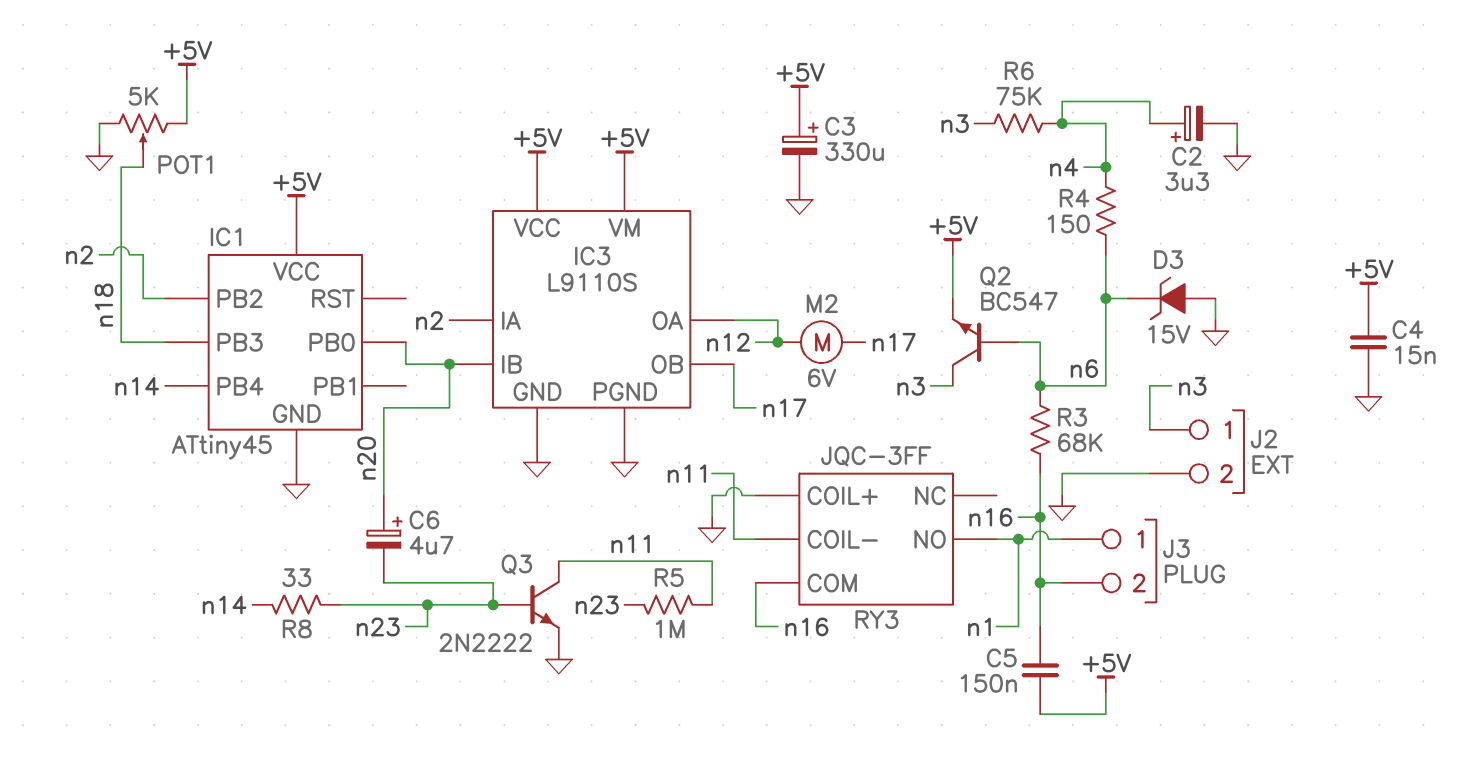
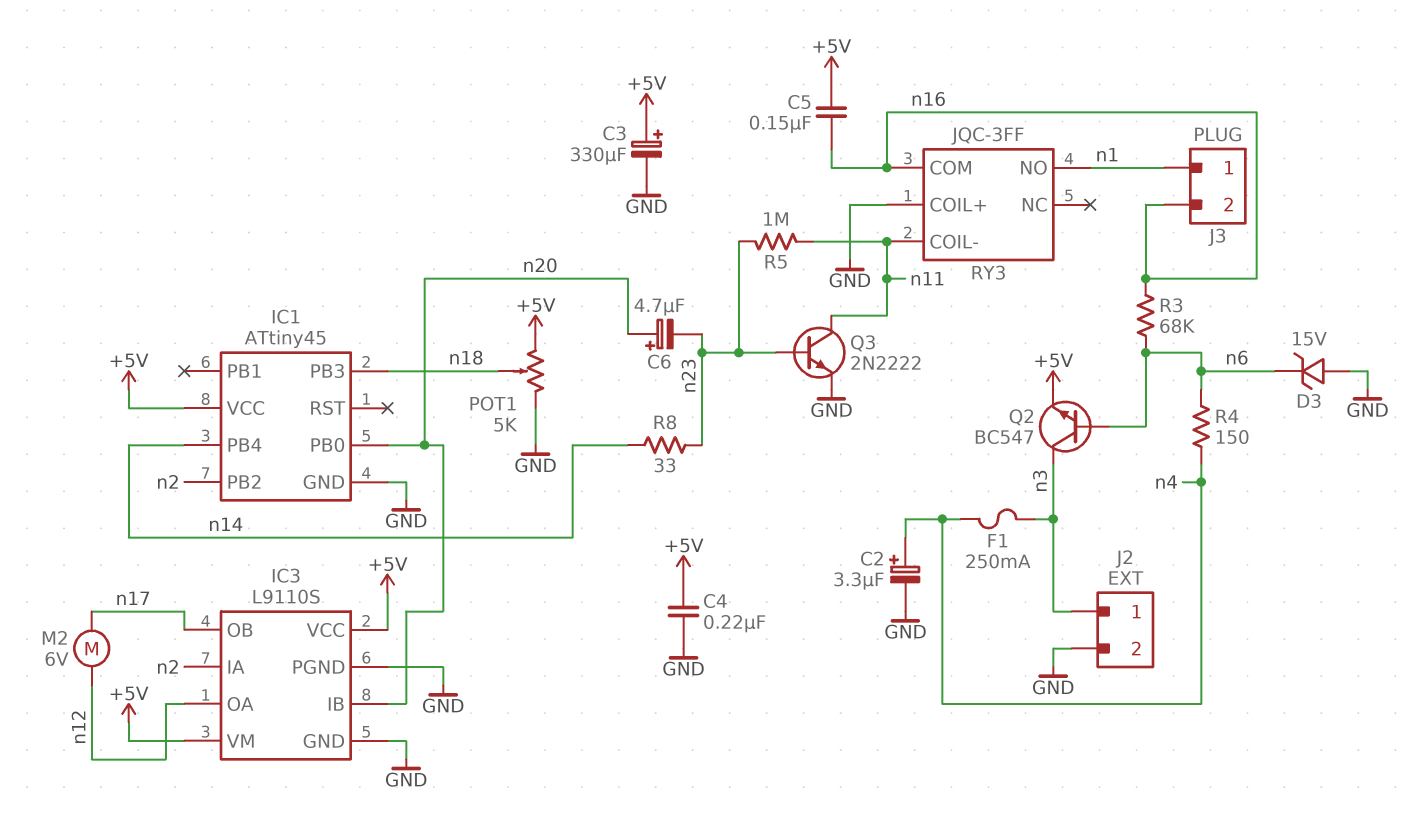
C4: 15nF (+5V, GND) -> 220nF (+5V, GND)
F1: none -> 250mA (n3, n4)
R6: 75k (n3, n4) -> none

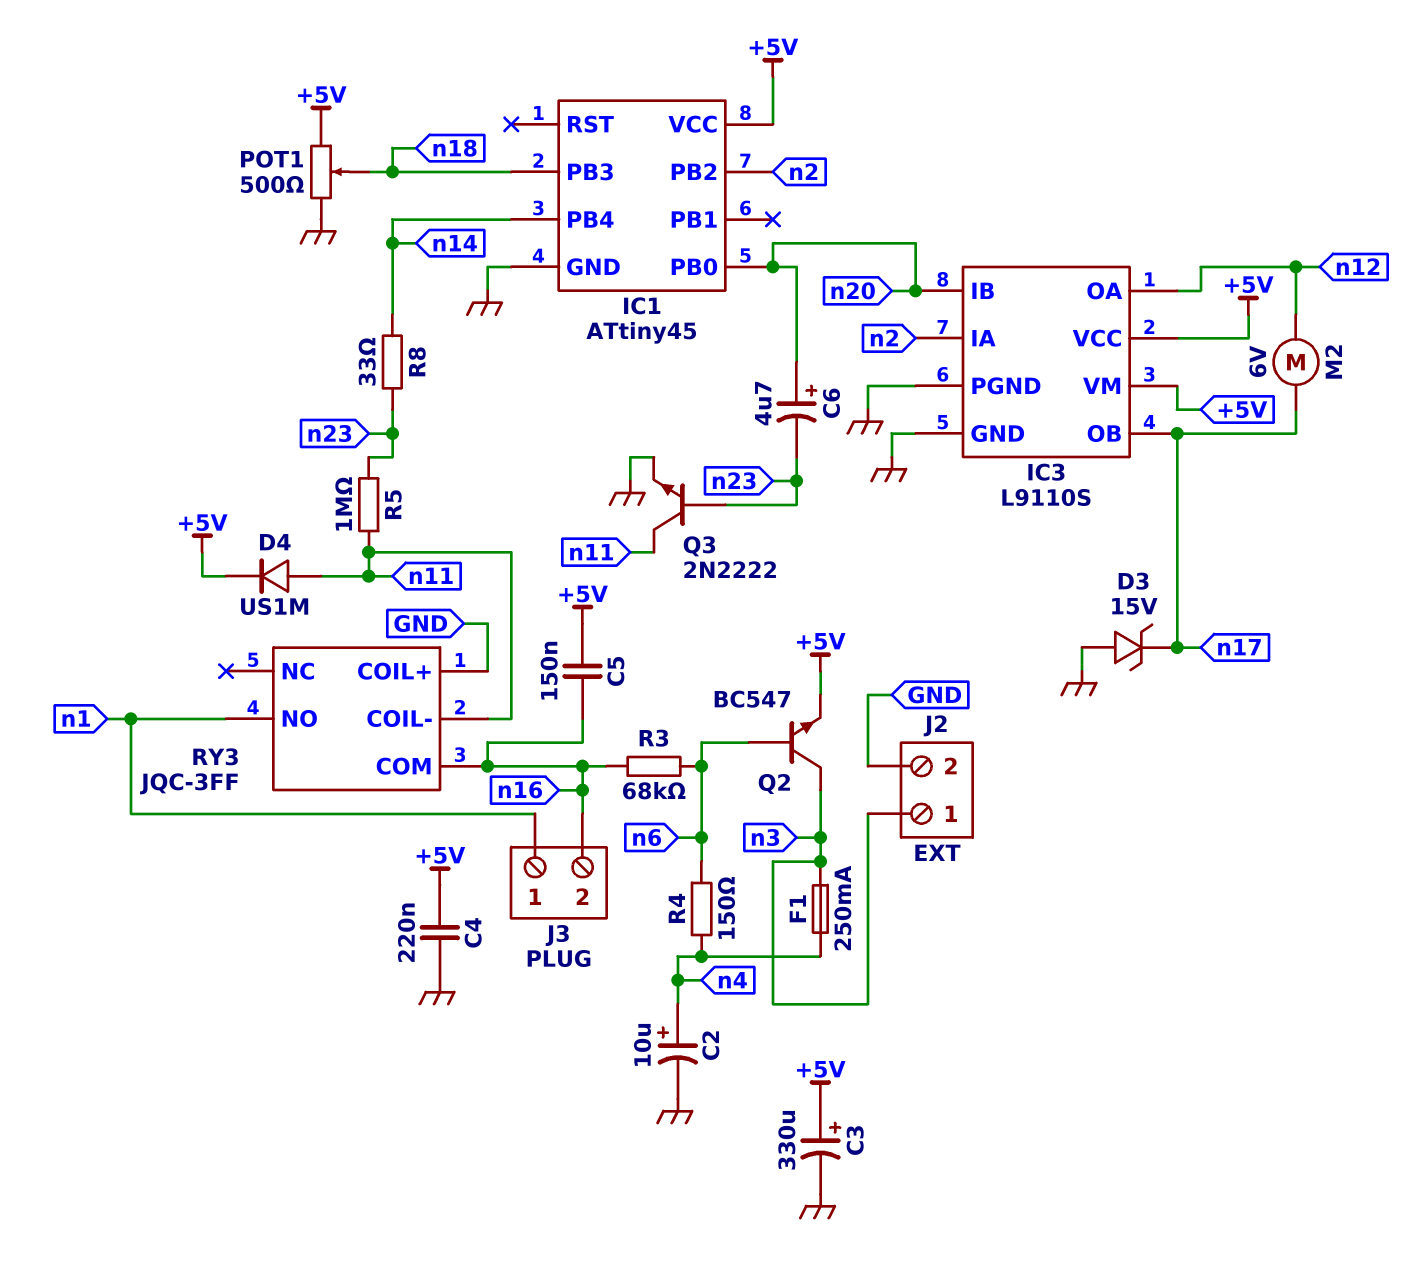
C2: 3.3uF (plus n4, minus GND) -> 10uF (plus n4, minus GND)
D3: zener 15V (A GND, K n6) -> zener 15V (A GND, K n17)
D4: none -> diode US1M (A n11, K +5V)
POT1: 5k (+5V, GND, wiper n18) -> 500 (+5V, GND, wiper n18)

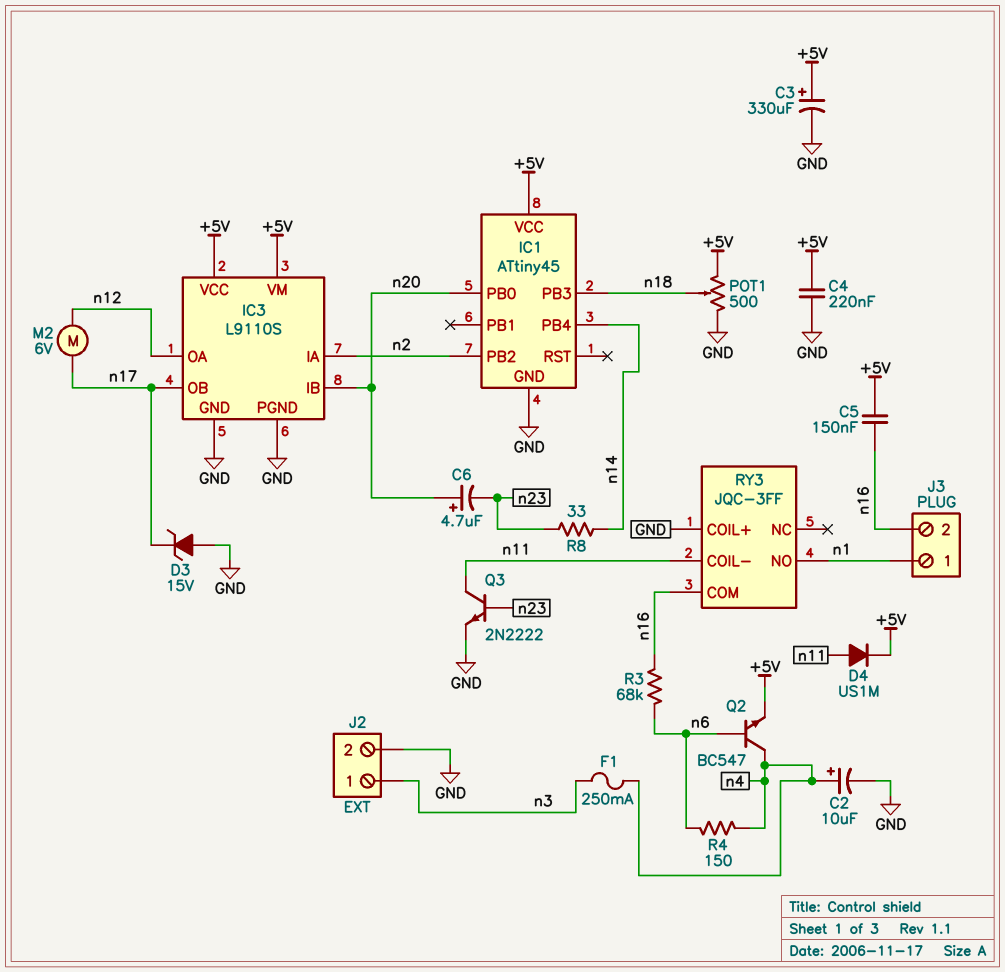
Q2: NPN BC547 (B n6, C n3, E +5V) -> NPN BC547 (B n6, C n4, E +5V)
R5: 1M (n11, n23) -> none

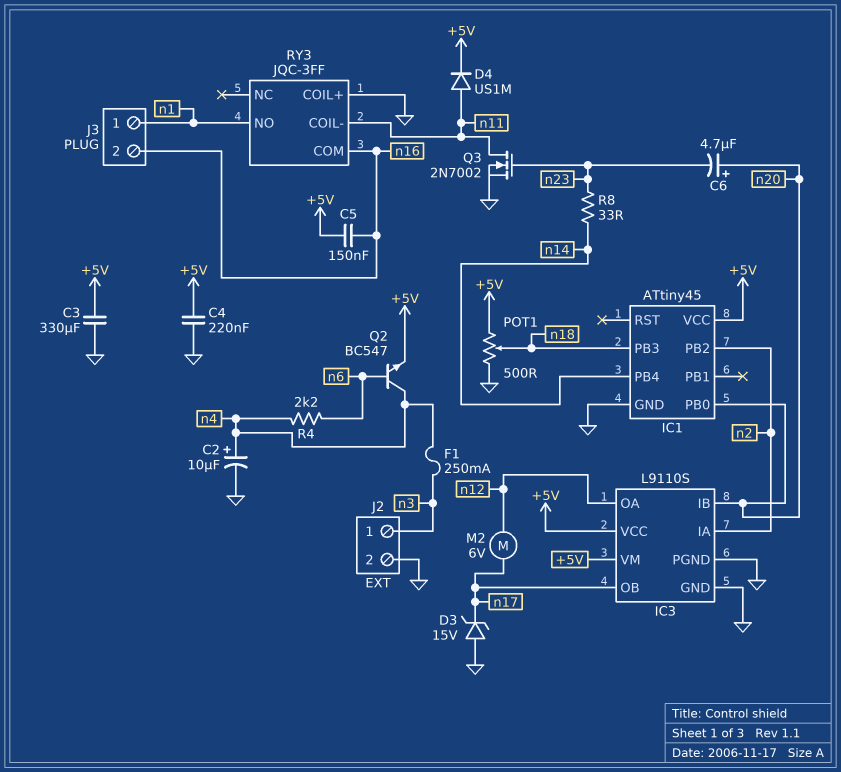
C3: 330uF (plus +5V, minus GND) -> 330uF (+5V, GND)
Q3: NPN 2N2222 (B n23, C n11, E GND) -> NMOS 2N7002 (G n23, D n11, S GND)
R3: 68k (n6, n16) -> none
R4: 150 (n4, n6) -> 2.2k (n4, n6)

